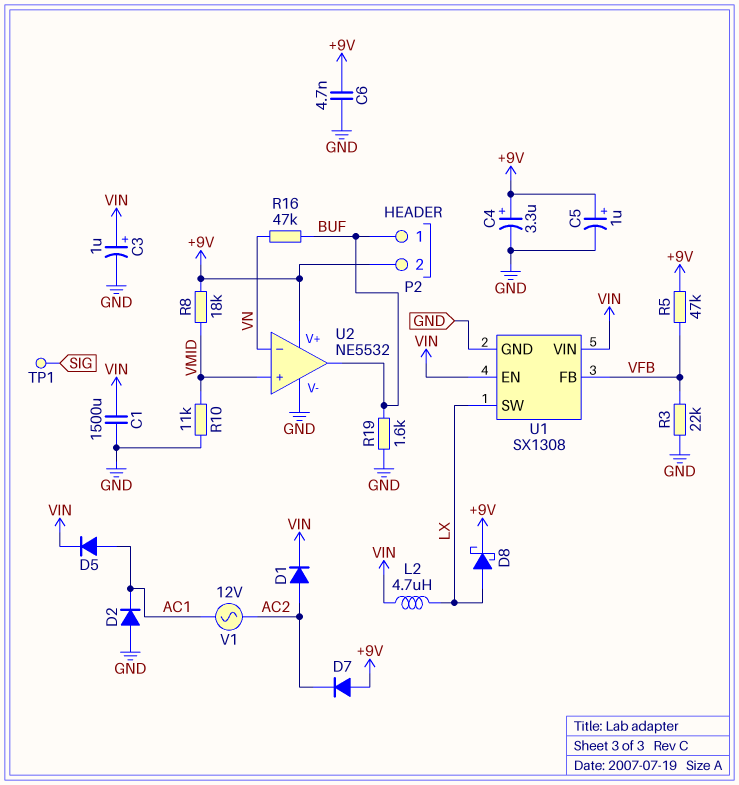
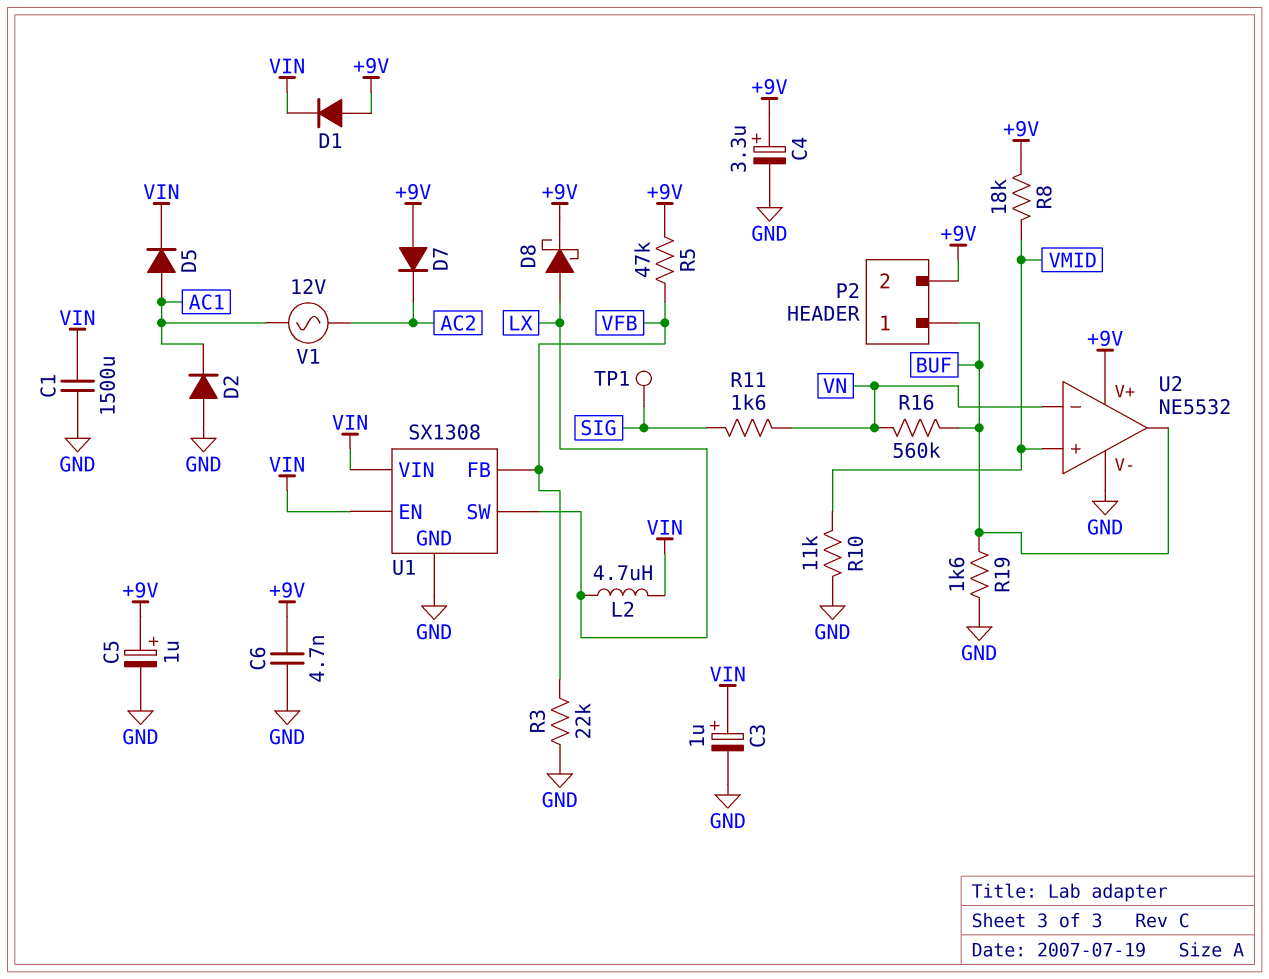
D1: diode (A AC2, K VIN) -> diode (A +9V, K VIN)
R11: none -> 1.6k (SIG, VN)
R16: 47k (BUF, VN) -> 560k (BUF, VN)

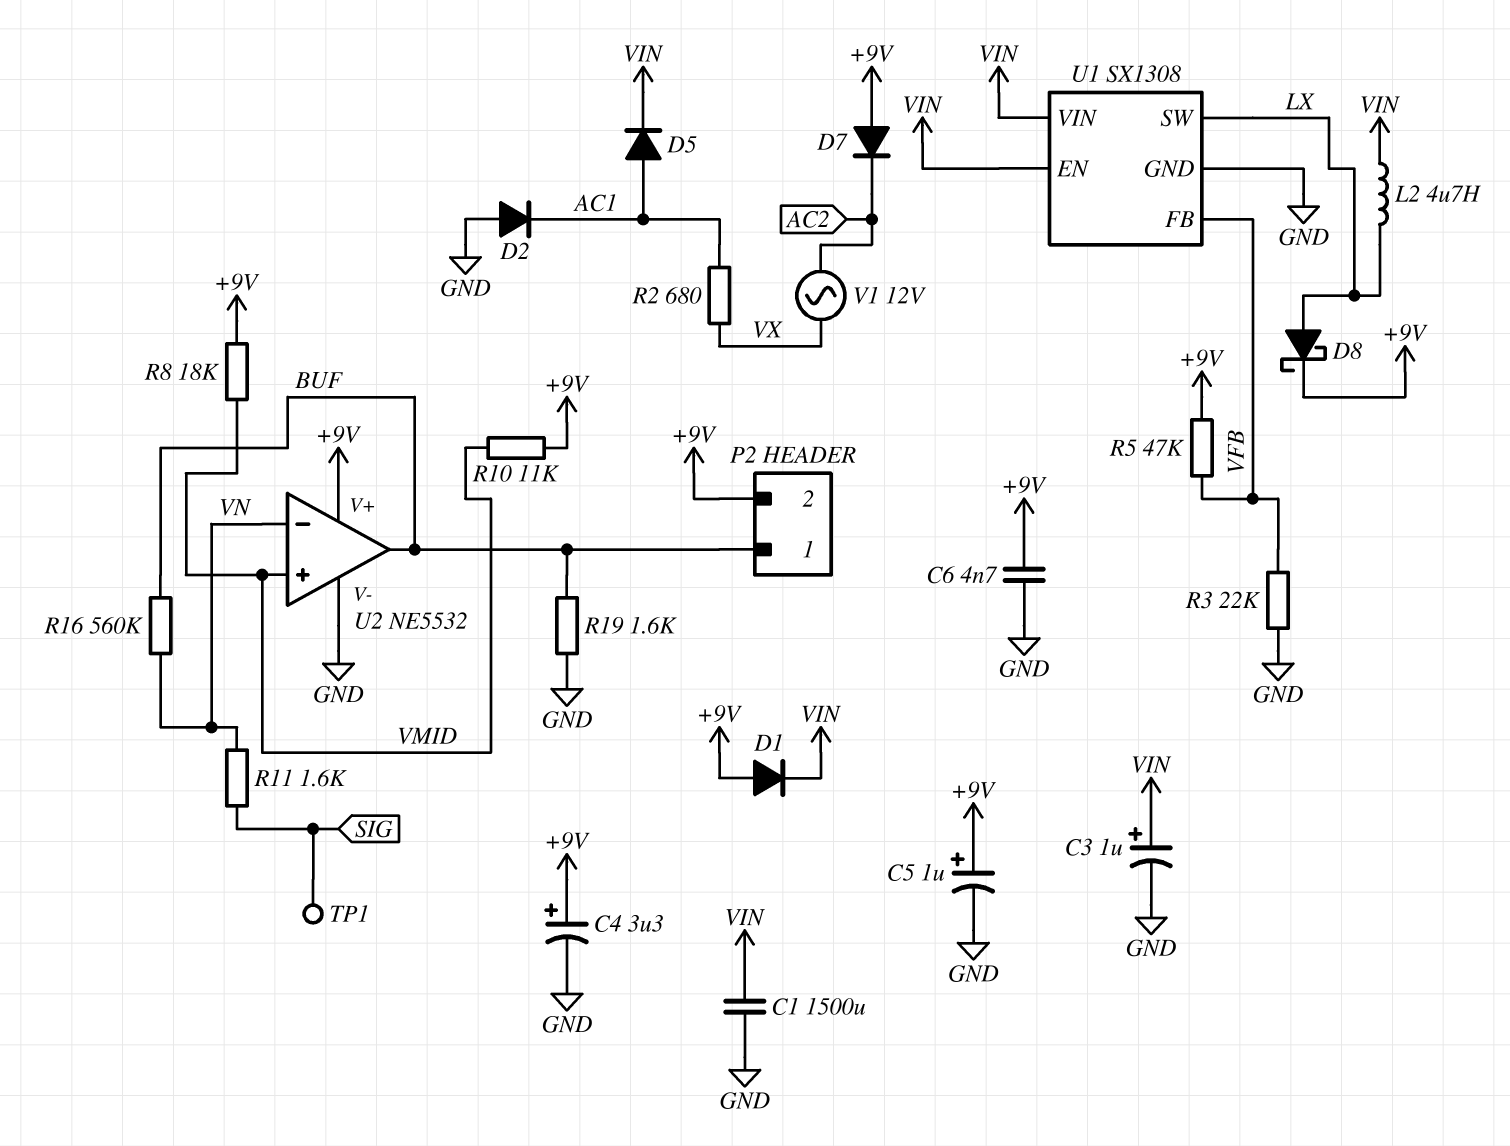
R2: none -> 680 (AC1, VX)
R10: 11k (GND, VMID) -> 11k (+9V, VMID)
V1: AC 12V (AC1, AC2) -> AC 12V (AC2, VX)

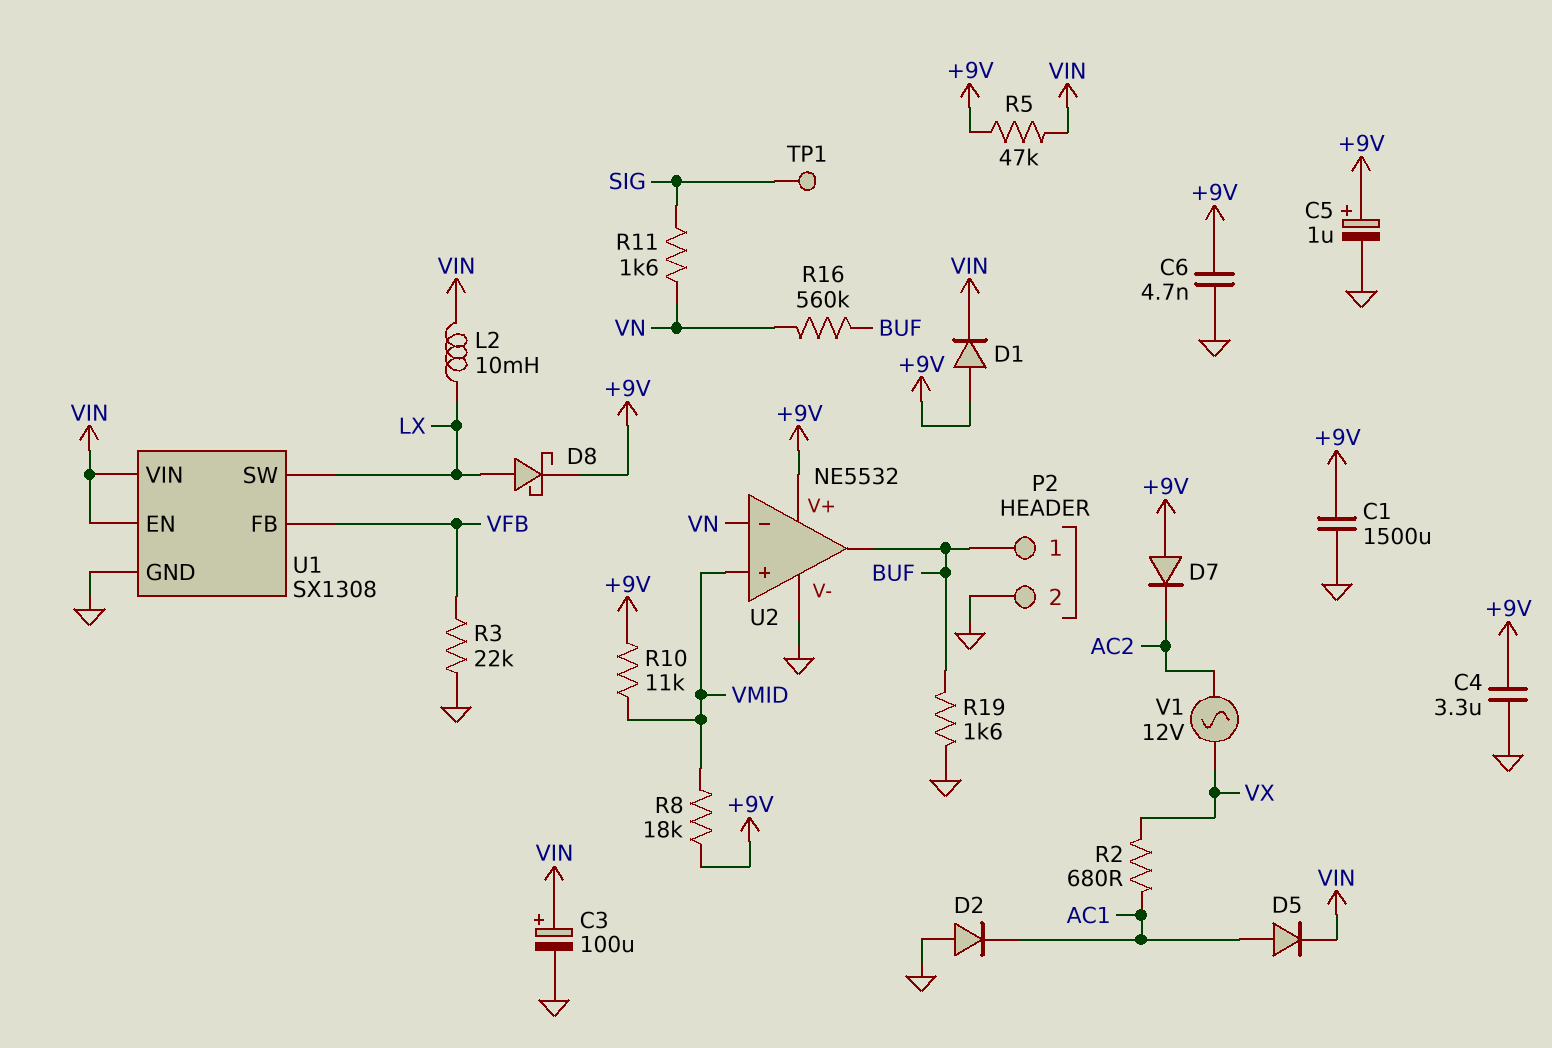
C1: 1500uF (GND, VIN) -> 1500uF (+9V, GND)
C3: 1uF (plus VIN, minus GND) -> 100uF (plus VIN, minus GND)
C4: 3.3uF (plus +9V, minus GND) -> 3.3uF (+9V, GND)
L2: 4.7uH (LX, VIN) -> 10mH (LX, VIN)
P2 pin 2: +9V -> GND
R5: 47k (+9V, VFB) -> 47k (+9V, VIN)

